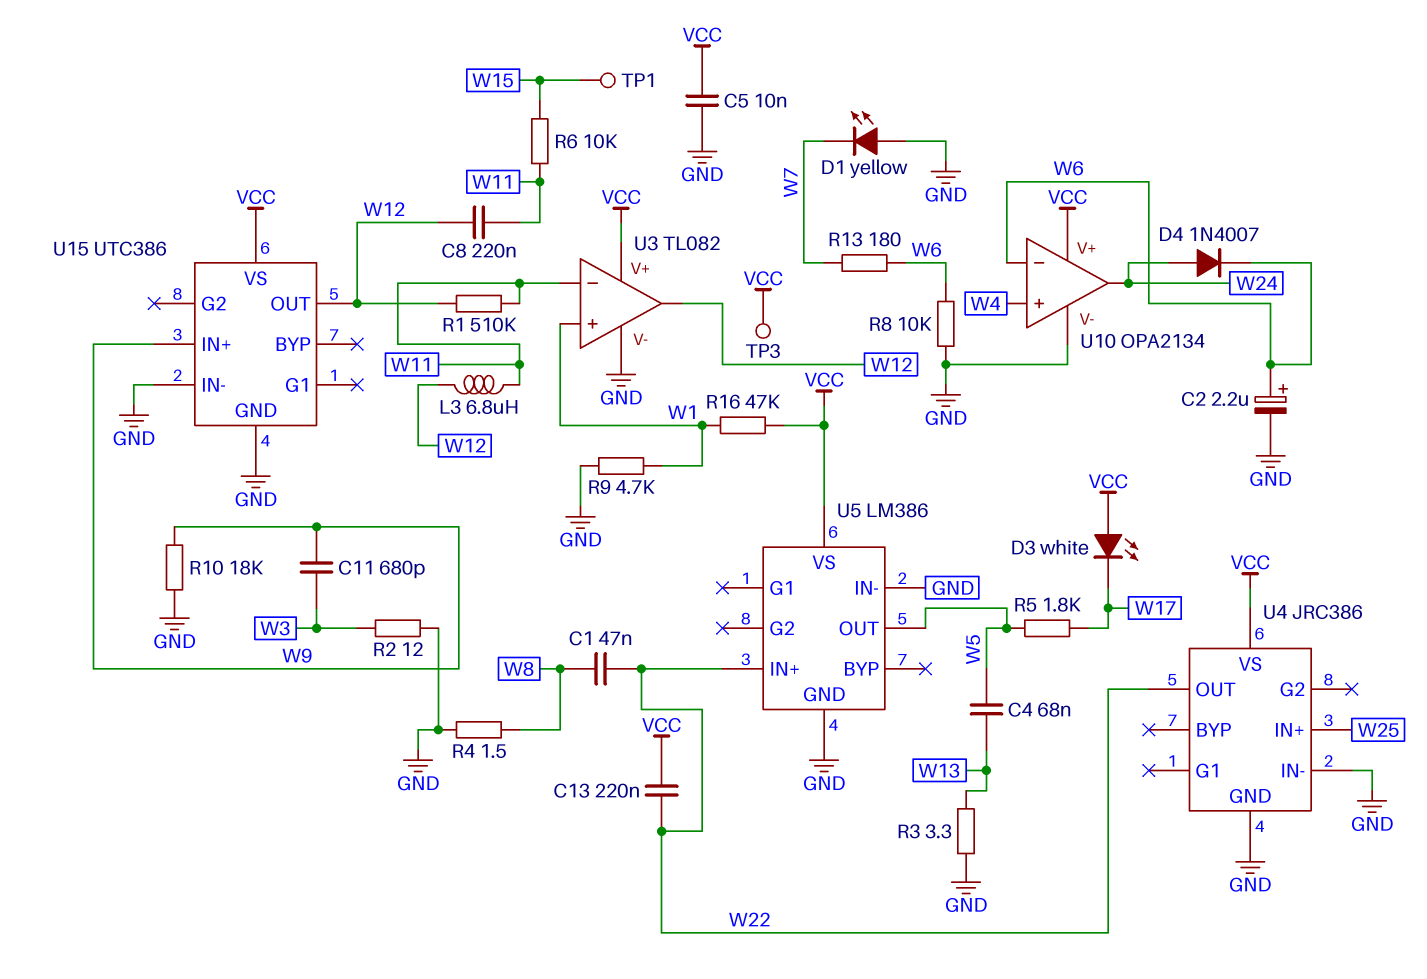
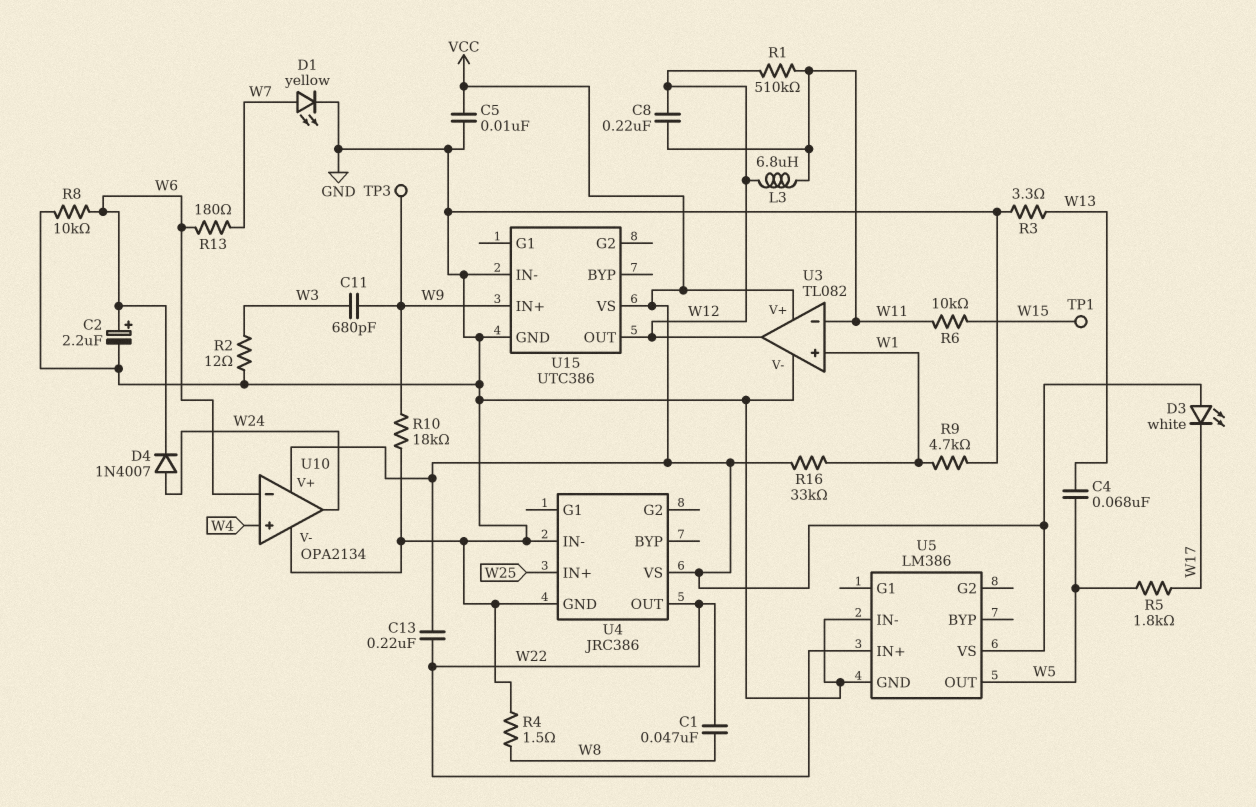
D1: LED yellow (A GND, K W7) -> LED yellow (A W7, K GND)
R16: 47k (VCC, W1) -> 33k (VCC, W1)
TP3: test point (VCC) -> test point (W9)

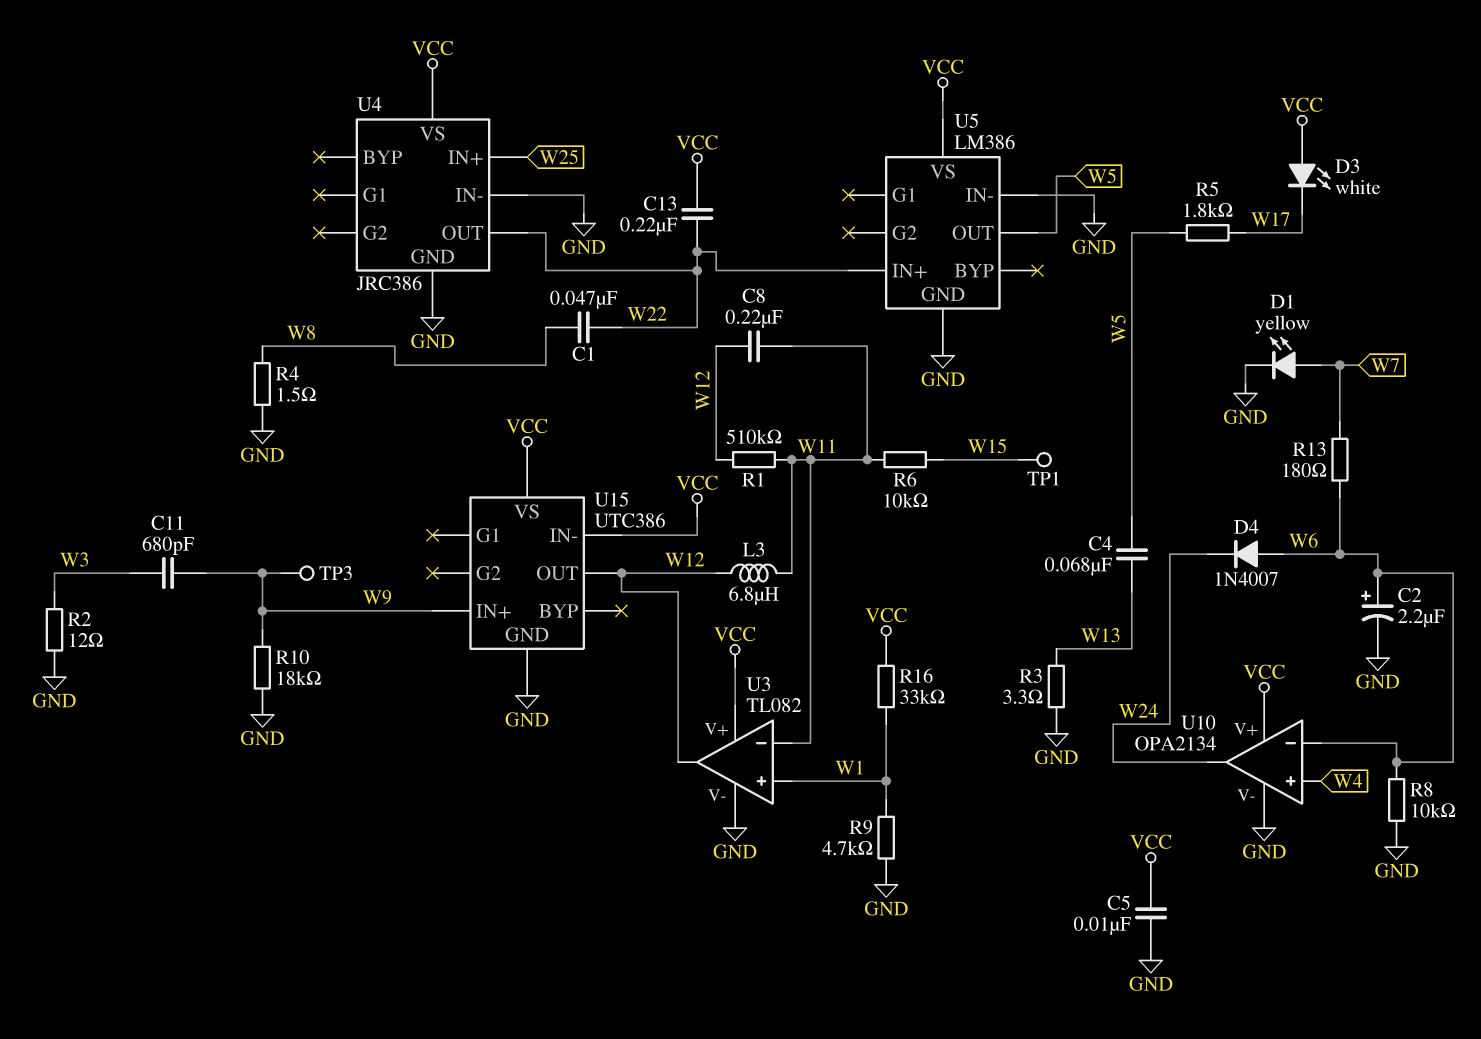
D4: diode 1N4007 (A W24, K W6) -> diode 1N4007 (A W6, K W24)
U15 pin IN-: GND -> VCC

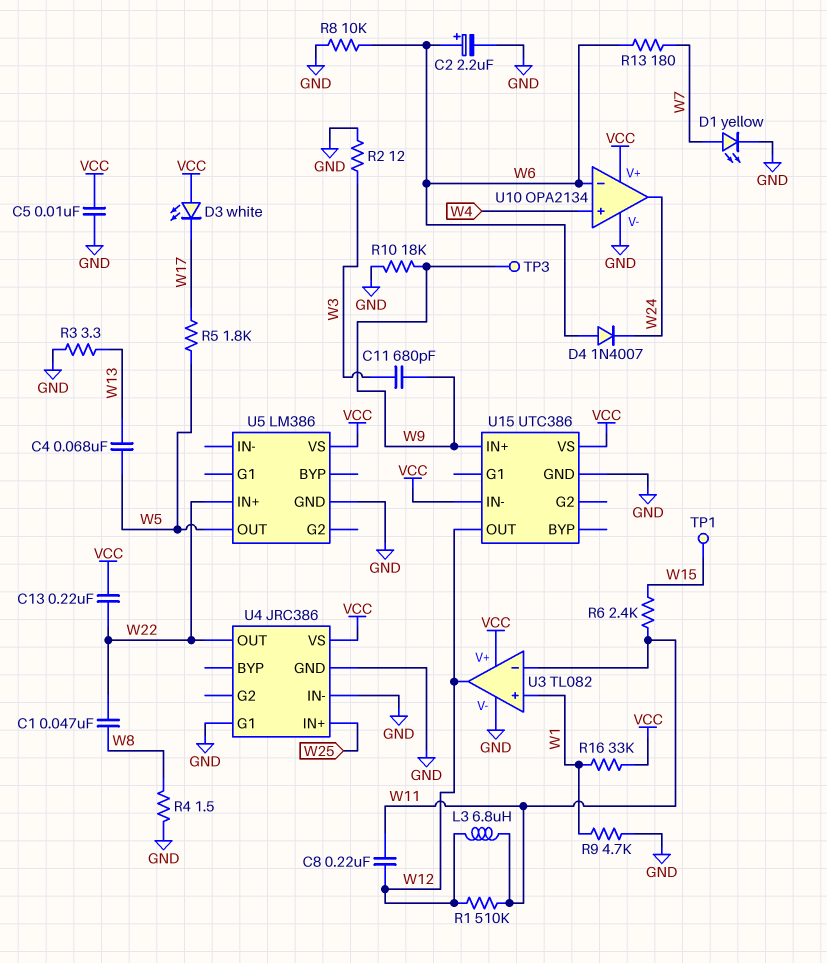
R6: 10k (W11, W15) -> 2.4k (W11, W15)
U4 pin G1: none -> GND
U5 pin IN-: GND -> none

